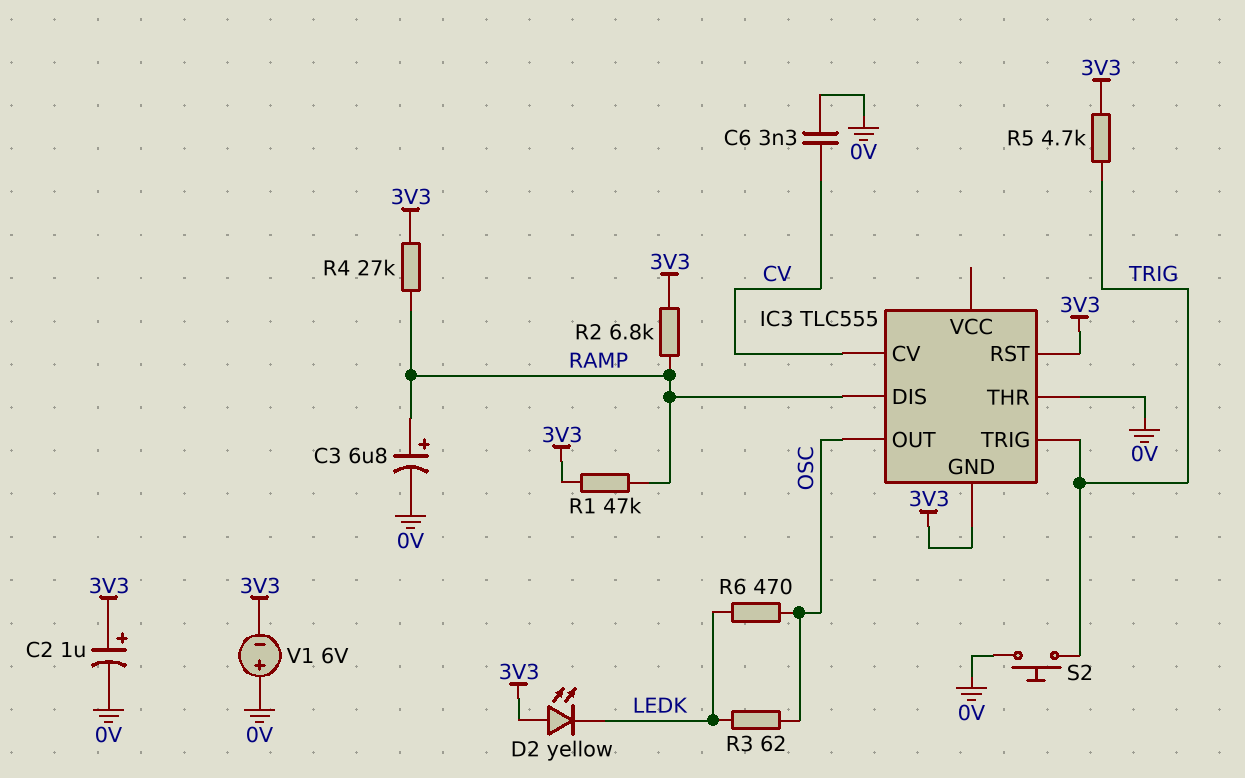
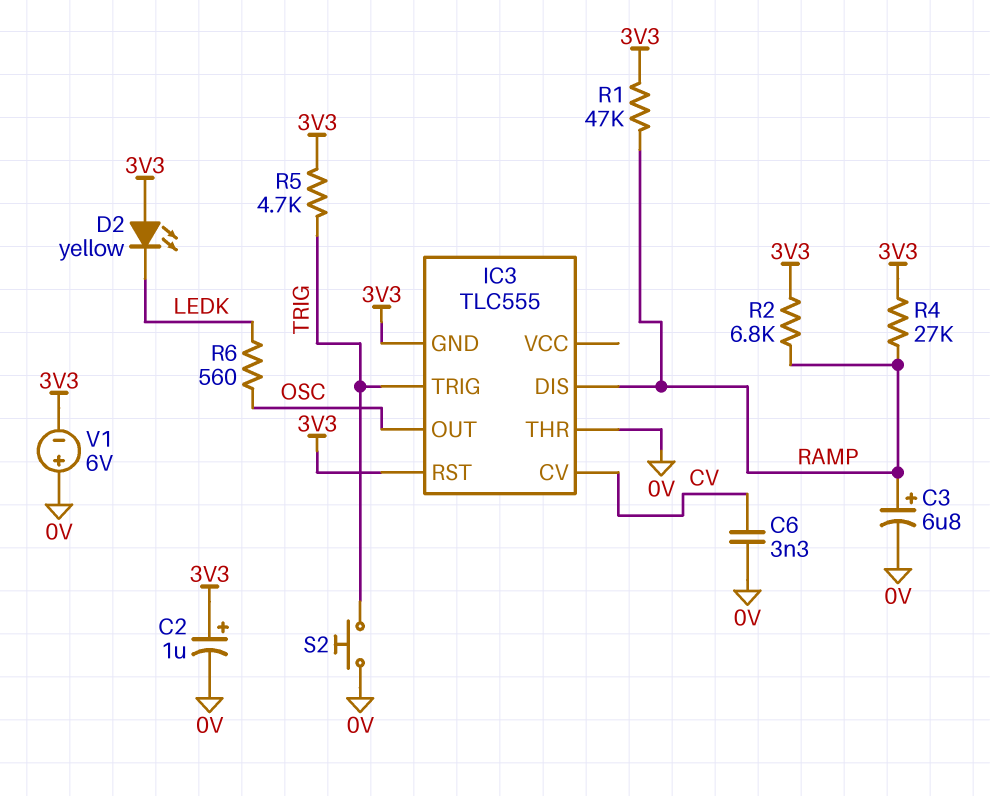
R3: 62 (LEDK, OSC) -> none
R6: 470 (LEDK, OSC) -> 560 (LEDK, OSC)

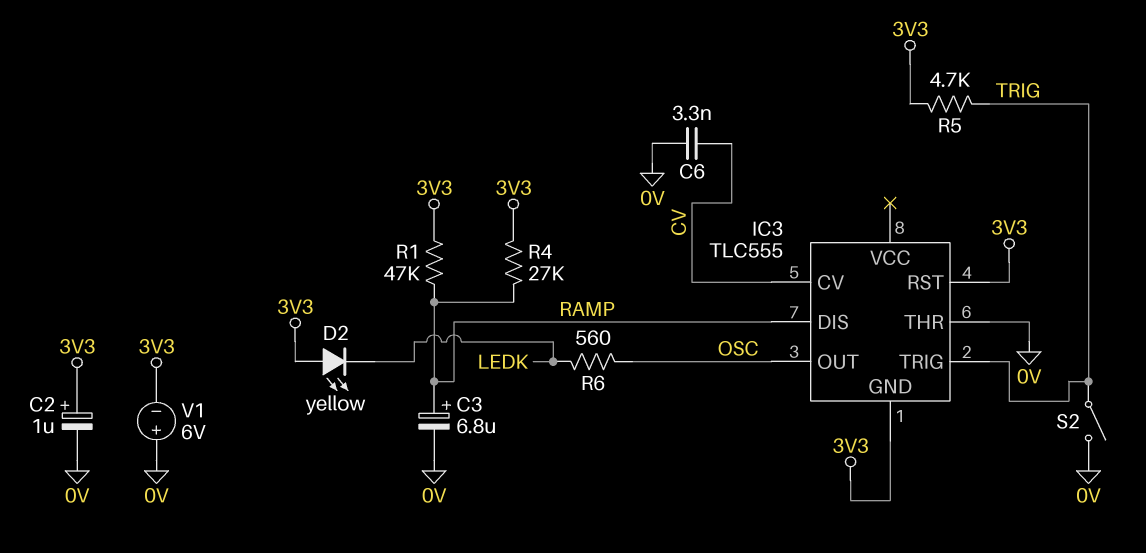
R2: 6.8k (3V3, RAMP) -> none
S2: button (0V, TRIG) -> switch (0V, TRIG)

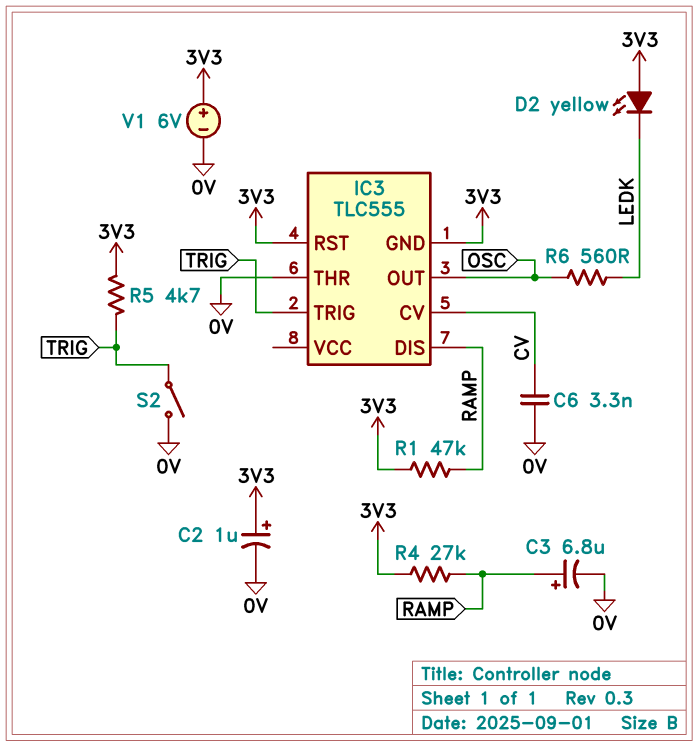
V1: 6V (plus 0V, minus 3V3) -> 6V (plus 3V3, minus 0V)

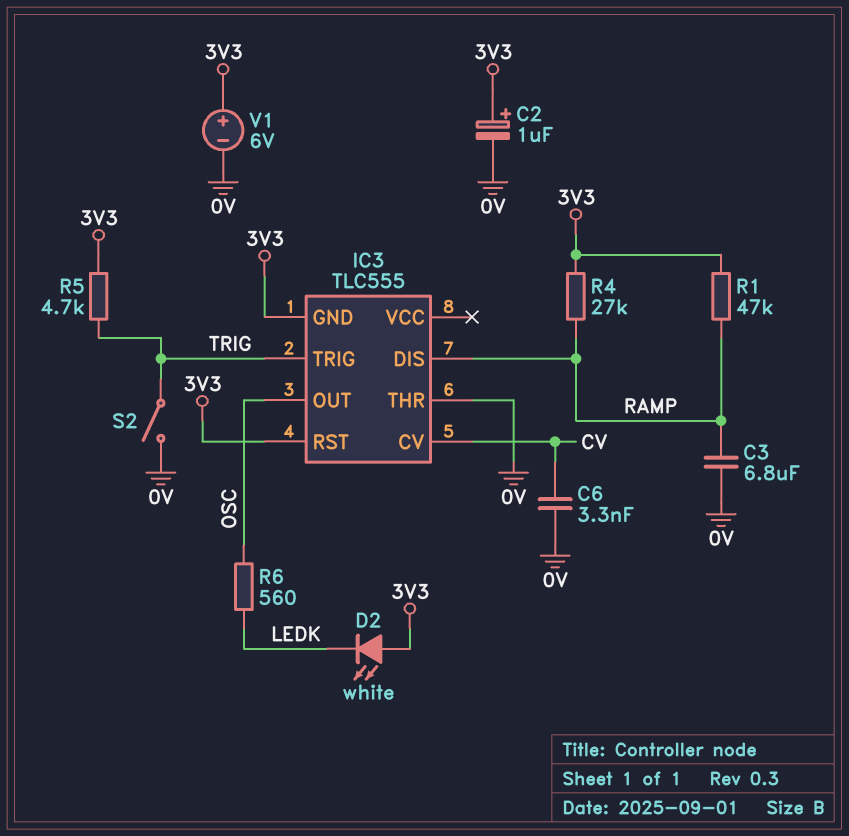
C3: 6.8uF (plus RAMP, minus 0V) -> 6.8uF (0V, RAMP)
D2: LED yellow (A 3V3, K LEDK) -> LED white (A 3V3, K LEDK)

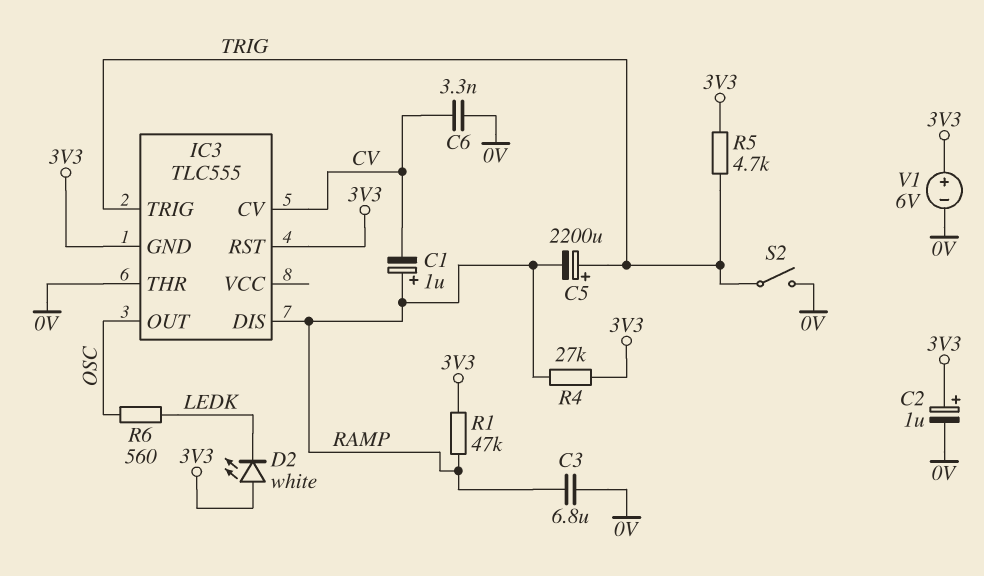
C1: none -> 1uF (plus RAMP, minus CV)
C5: none -> 2200uF (plus TRIG, minus RAMP)

